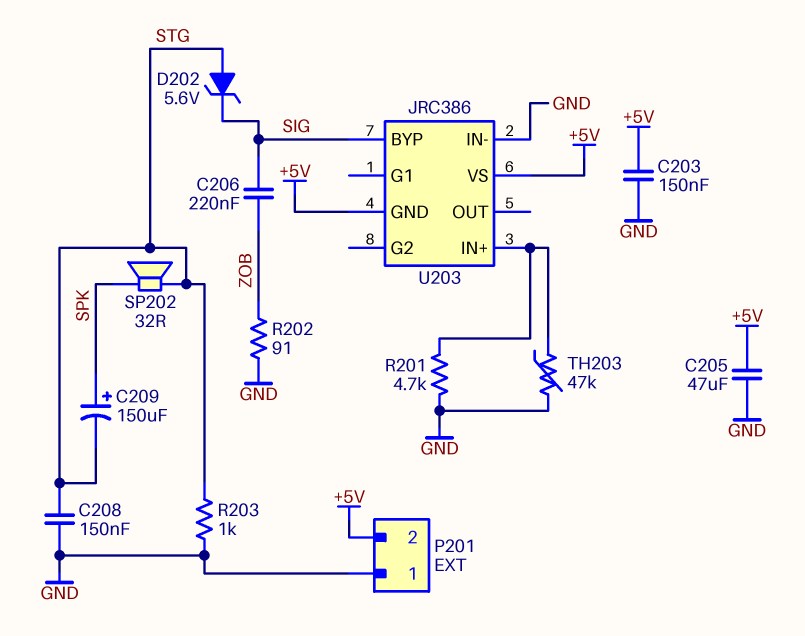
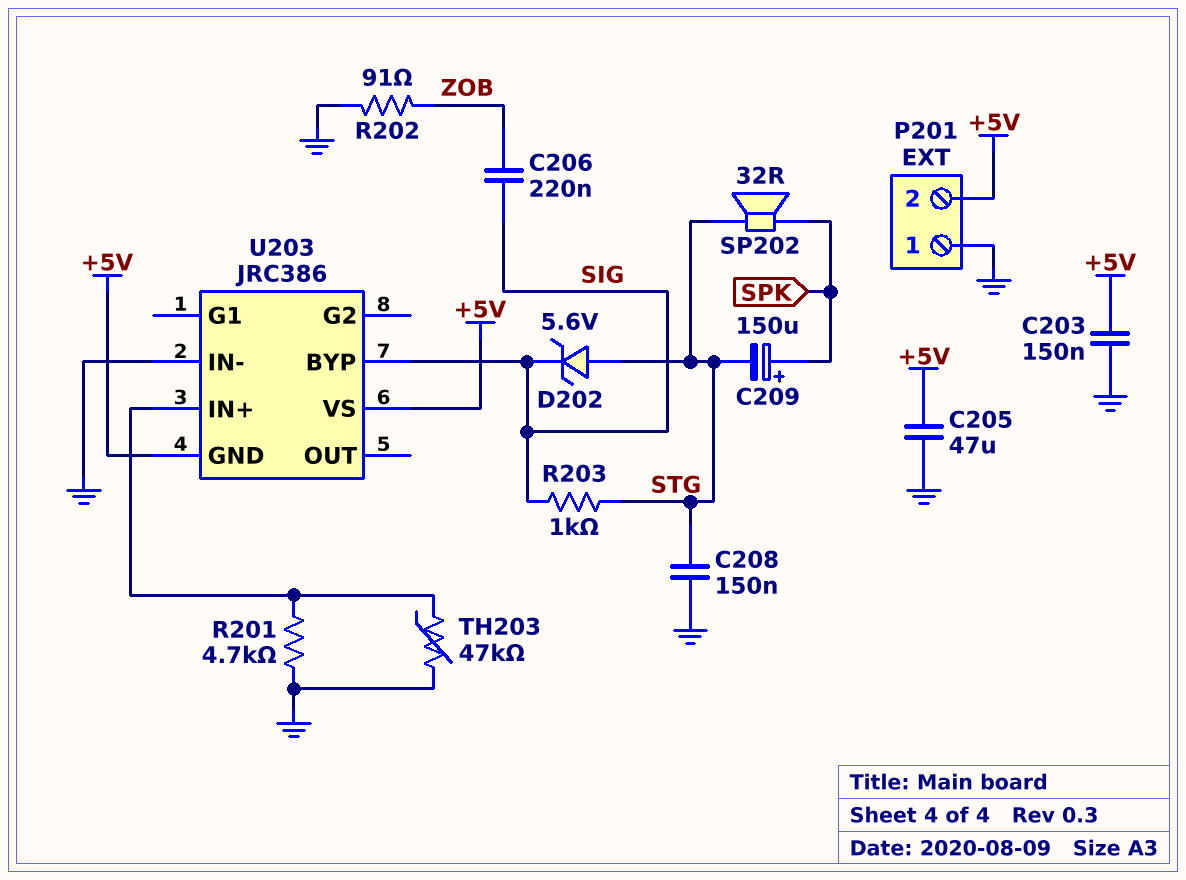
R203: 1k (GND, STG) -> 1k (SIG, STG)

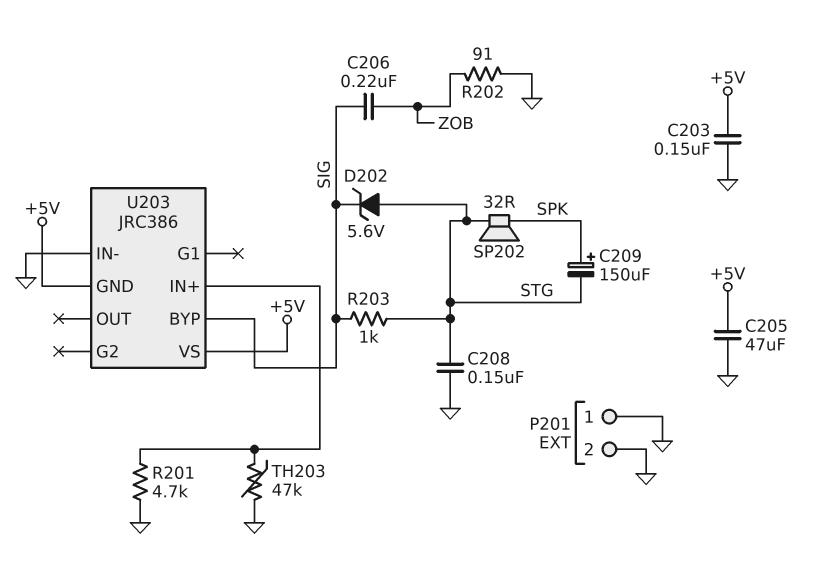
P201 pin 2: +5V -> GND

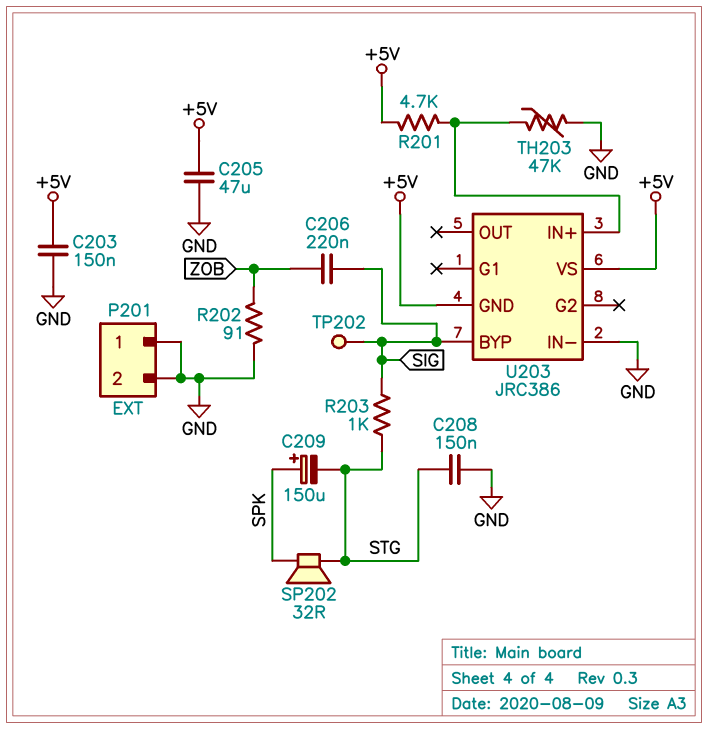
D202: zener 5.6V (A STG, K SIG) -> none
R201: 4.7k (GND, U203/IN+) -> 4.7k (+5V, U203/IN+)
TP202: none -> test point (SIG)

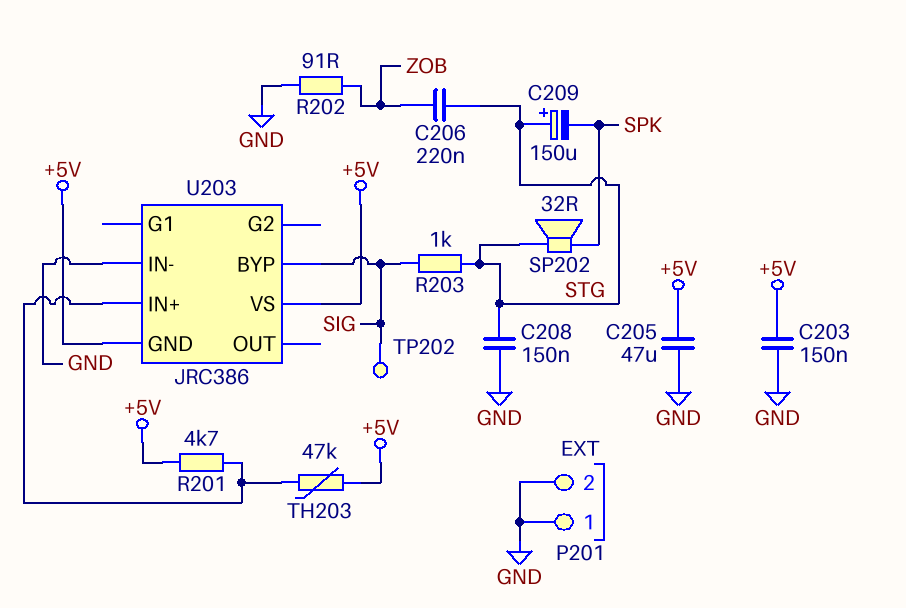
C206: 220nF (SIG, ZOB) -> 220nF (STG, ZOB)
C209: 150uF (plus SPK, minus STG) -> 150uF (plus STG, minus SPK)
TH203: 47k (GND, U203/IN+) -> 47k (+5V, U203/IN+)

